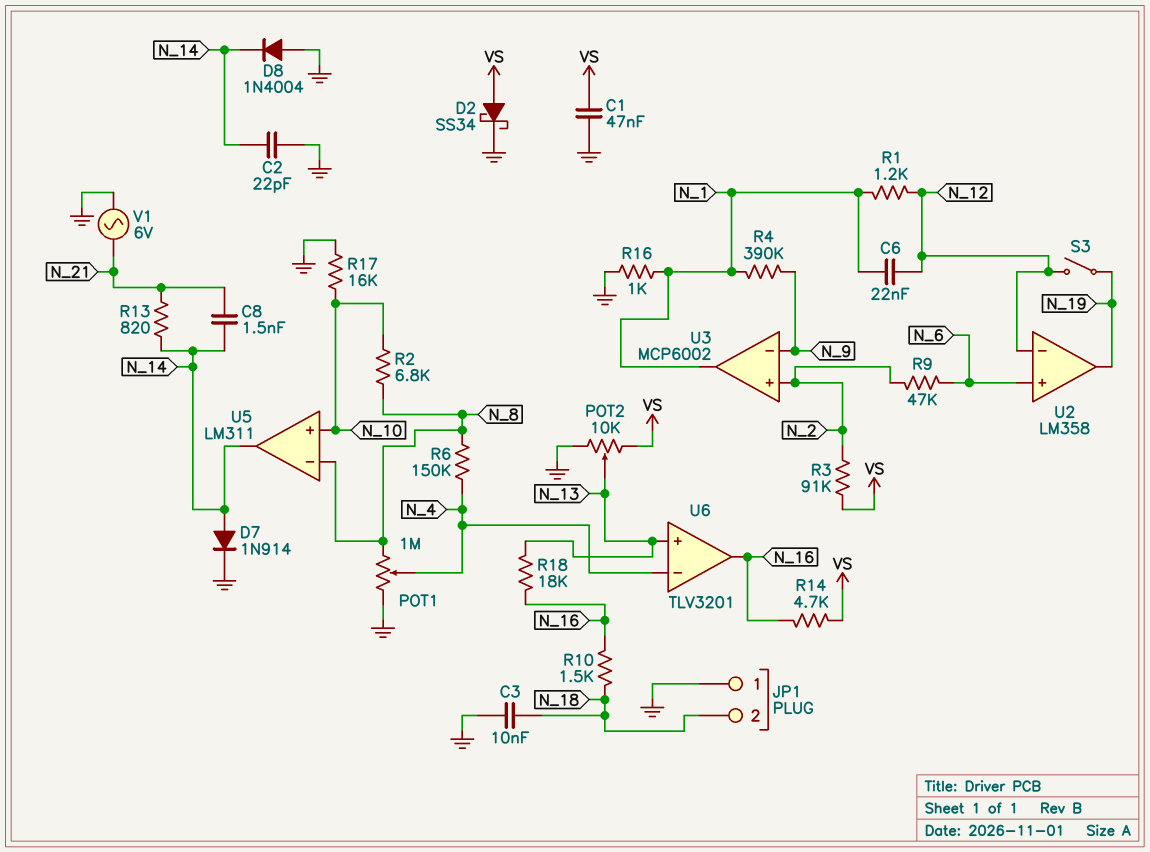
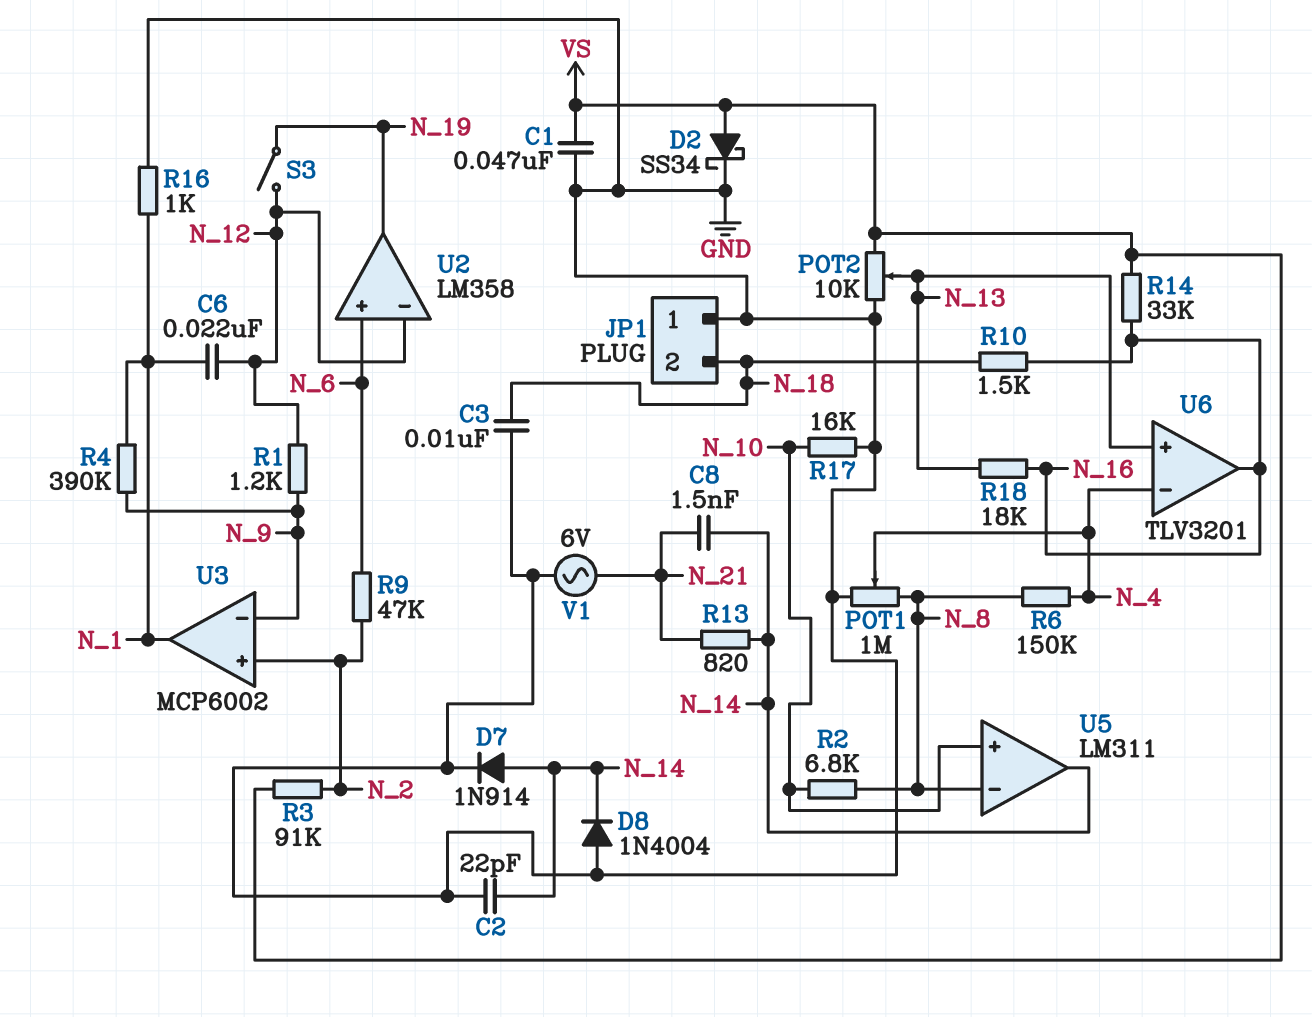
R1: 1.2k (N_1, N_12) -> 1.2k (N_9, N_12)
R14: 4.7k (N_16, VS) -> 33k (N_16, VS)

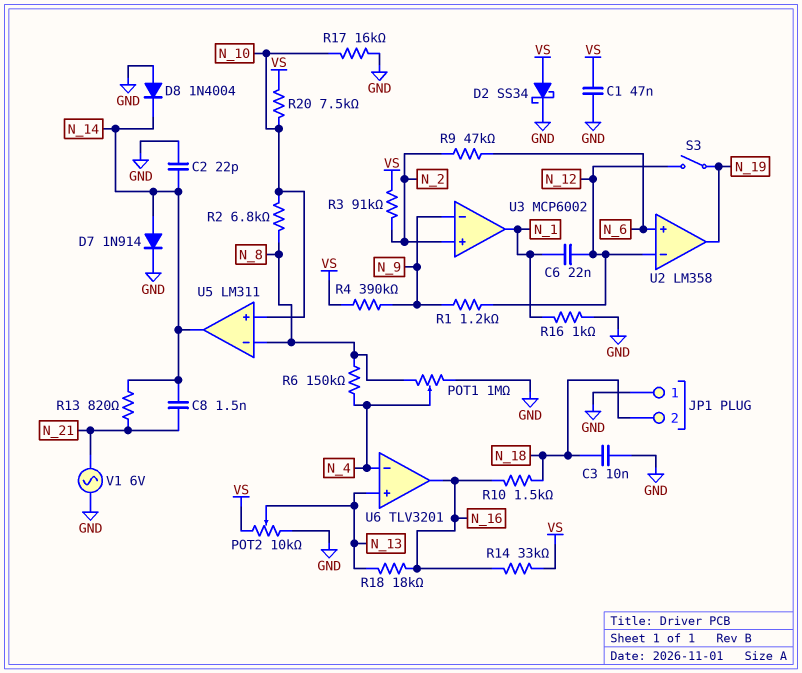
R4: 390k (N_1, N_9) -> 390k (N_9, VS)
R20: none -> 7.5k (N_10, VS)

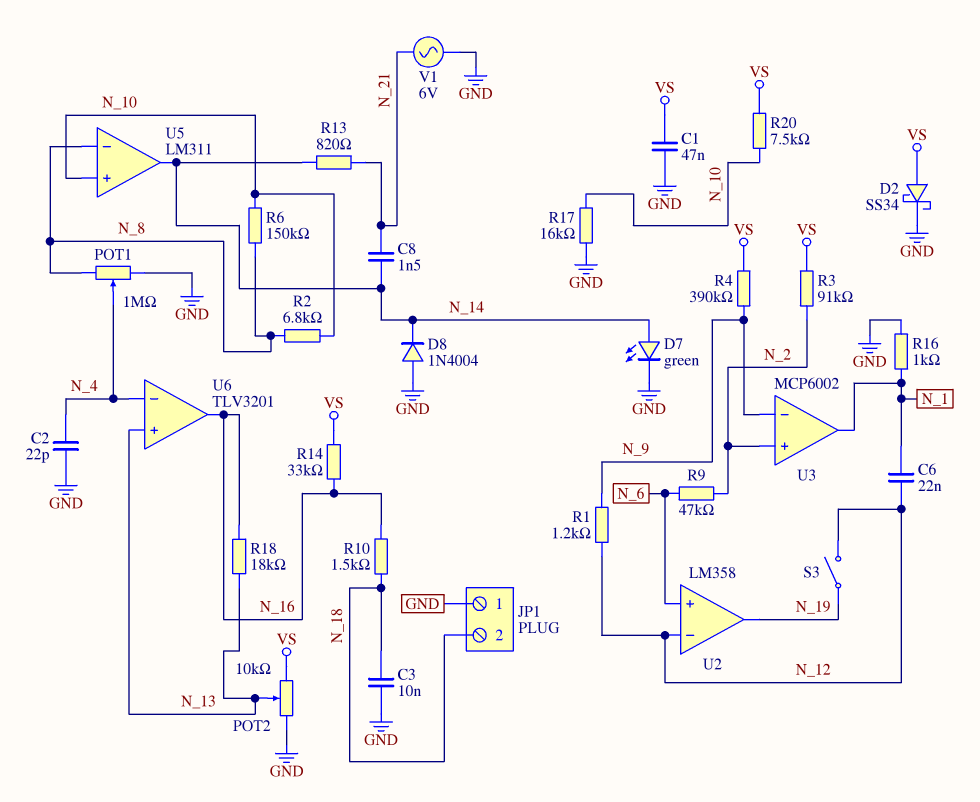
C2: 22pF (GND, N_14) -> 22pF (GND, N_4)
D7: diode 1N914 (A N_14, K GND) -> LED green (A N_14, K GND)
R6: 150k (N_4, N_8) -> 150k (N_8, N_10)

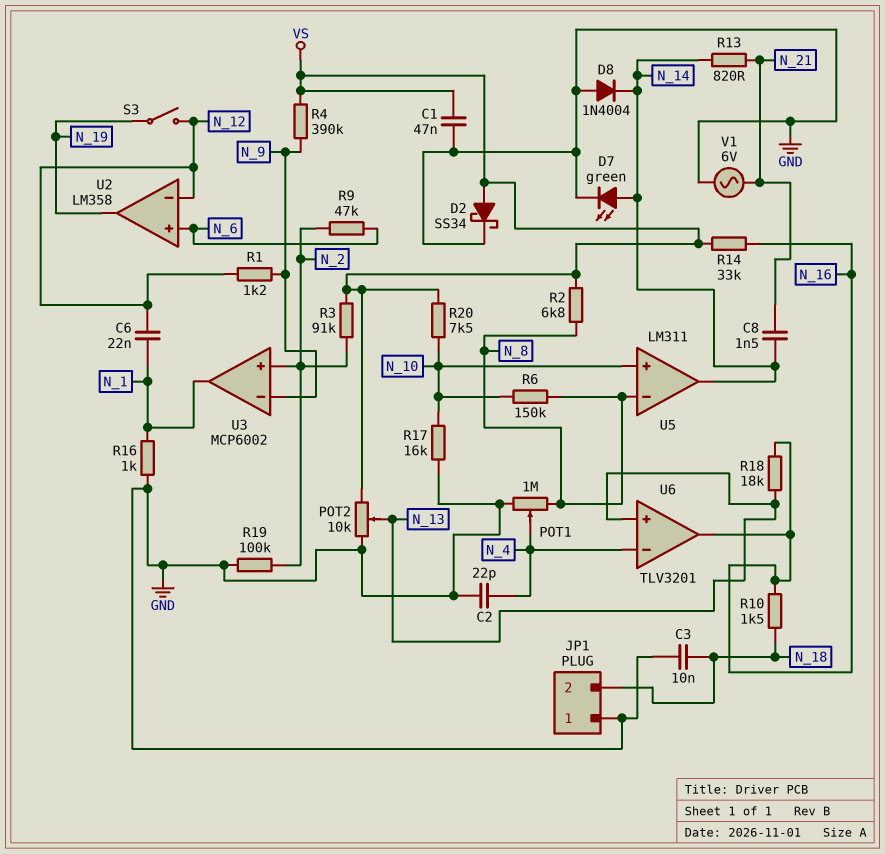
R2: 6.8k (N_8, N_10) -> 6.8k (N_8, VS)
R19: none -> 100k (GND, N_2)

